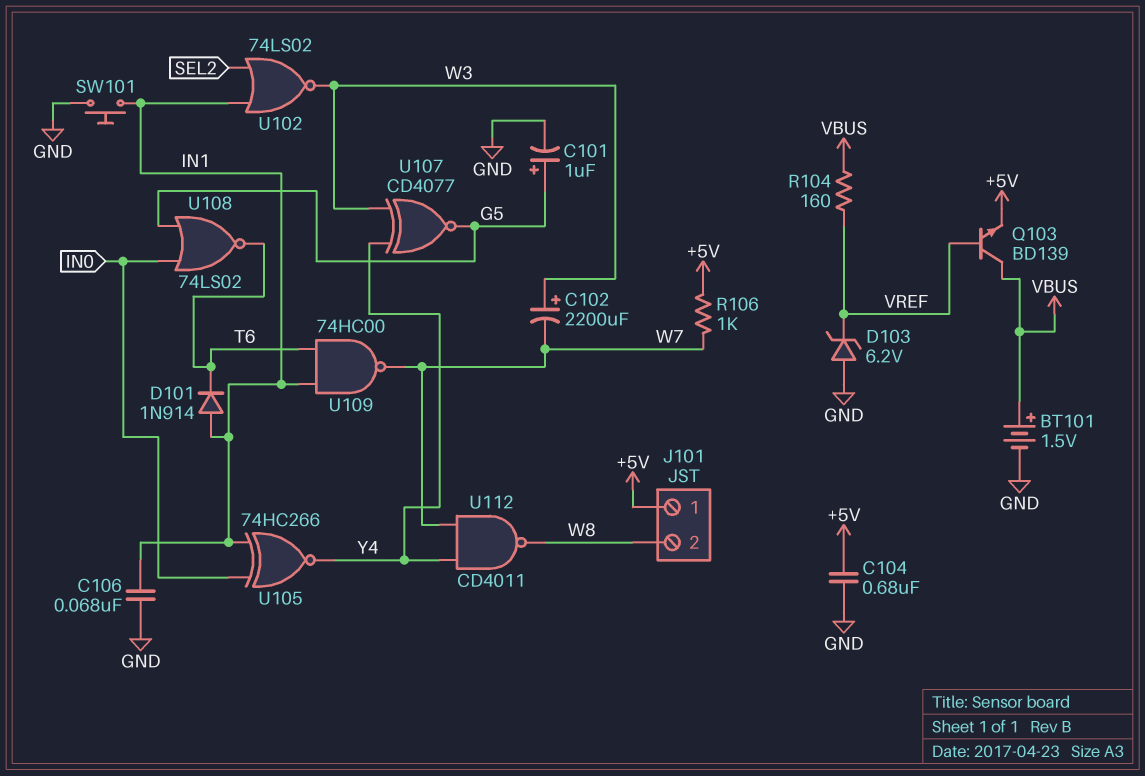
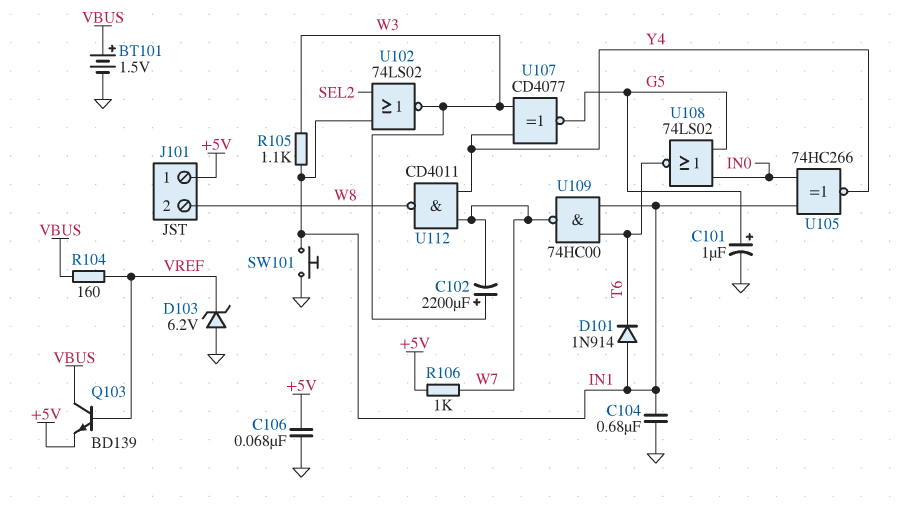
C104: 680nF (+5V, GND) -> 680nF (GND, IN1)
C106: 68nF (GND, IN1) -> 68nF (+5V, GND)
R105: none -> 1.1k (IN1, W3)

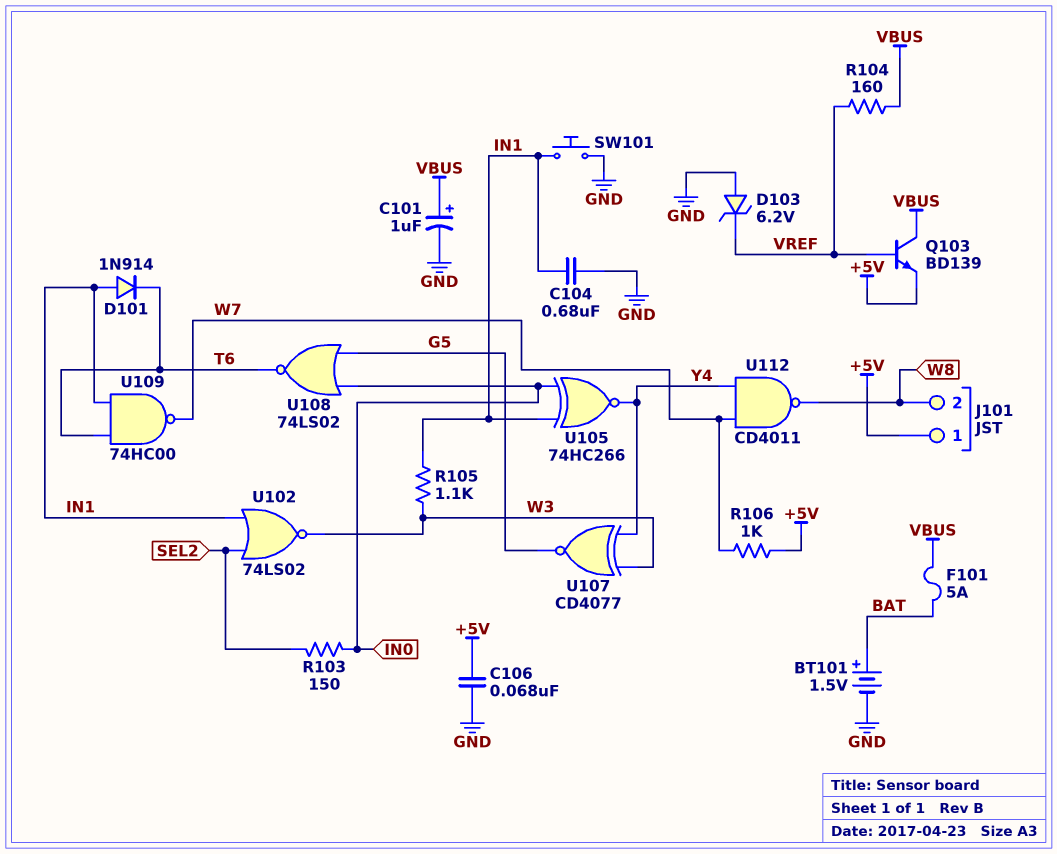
BT101: 1.5V (plus VBUS, minus GND) -> 1.5V (plus BAT, minus GND)
C101: 1uF (plus G5, minus GND) -> 1uF (plus VBUS, minus GND)
C102: 2200uF (plus W3, minus W7) -> none
F101: none -> 5A (BAT, VBUS)
R103: none -> 150 (IN0, SEL2)

